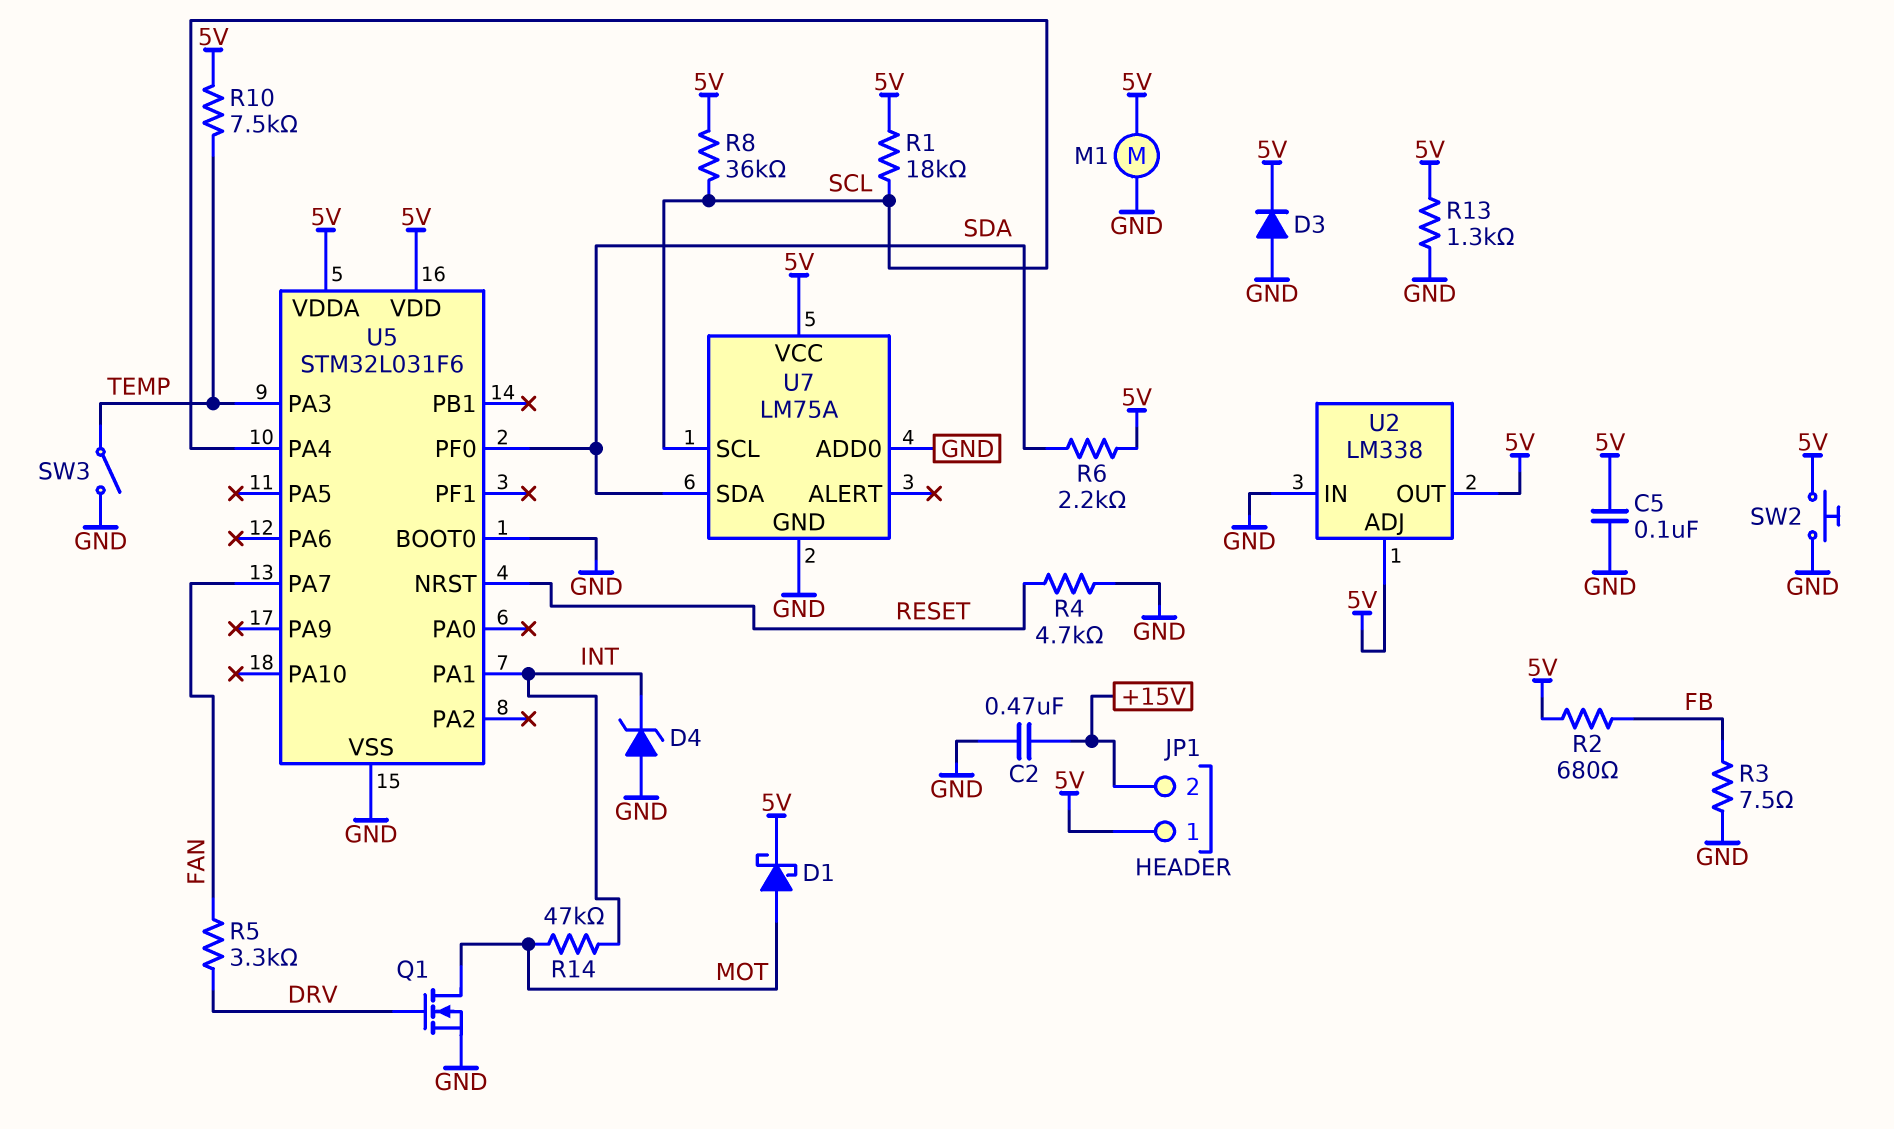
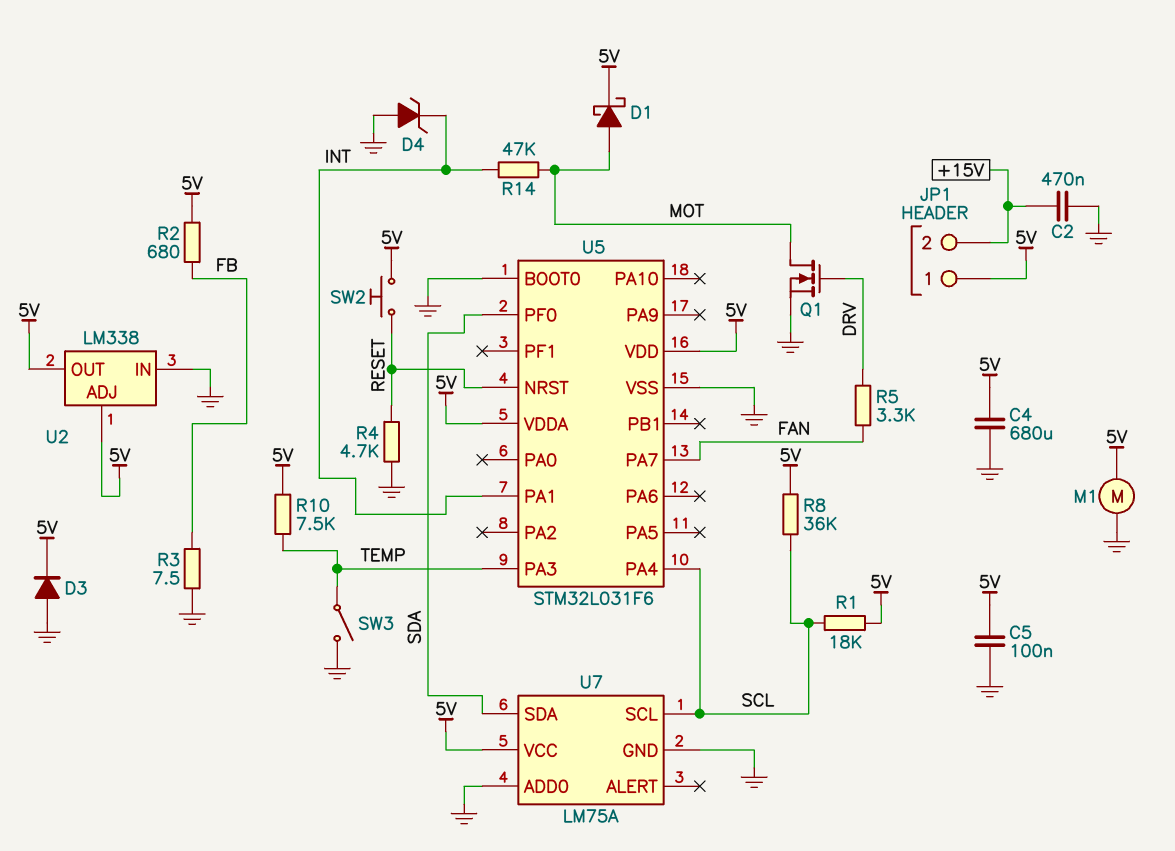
C4: none -> 680uF (5V, GND)
R6: 2.2k (5V, SDA) -> none
R13: 1.3k (5V, GND) -> none
SW2: button (5V, GND) -> button (5V, RESET)

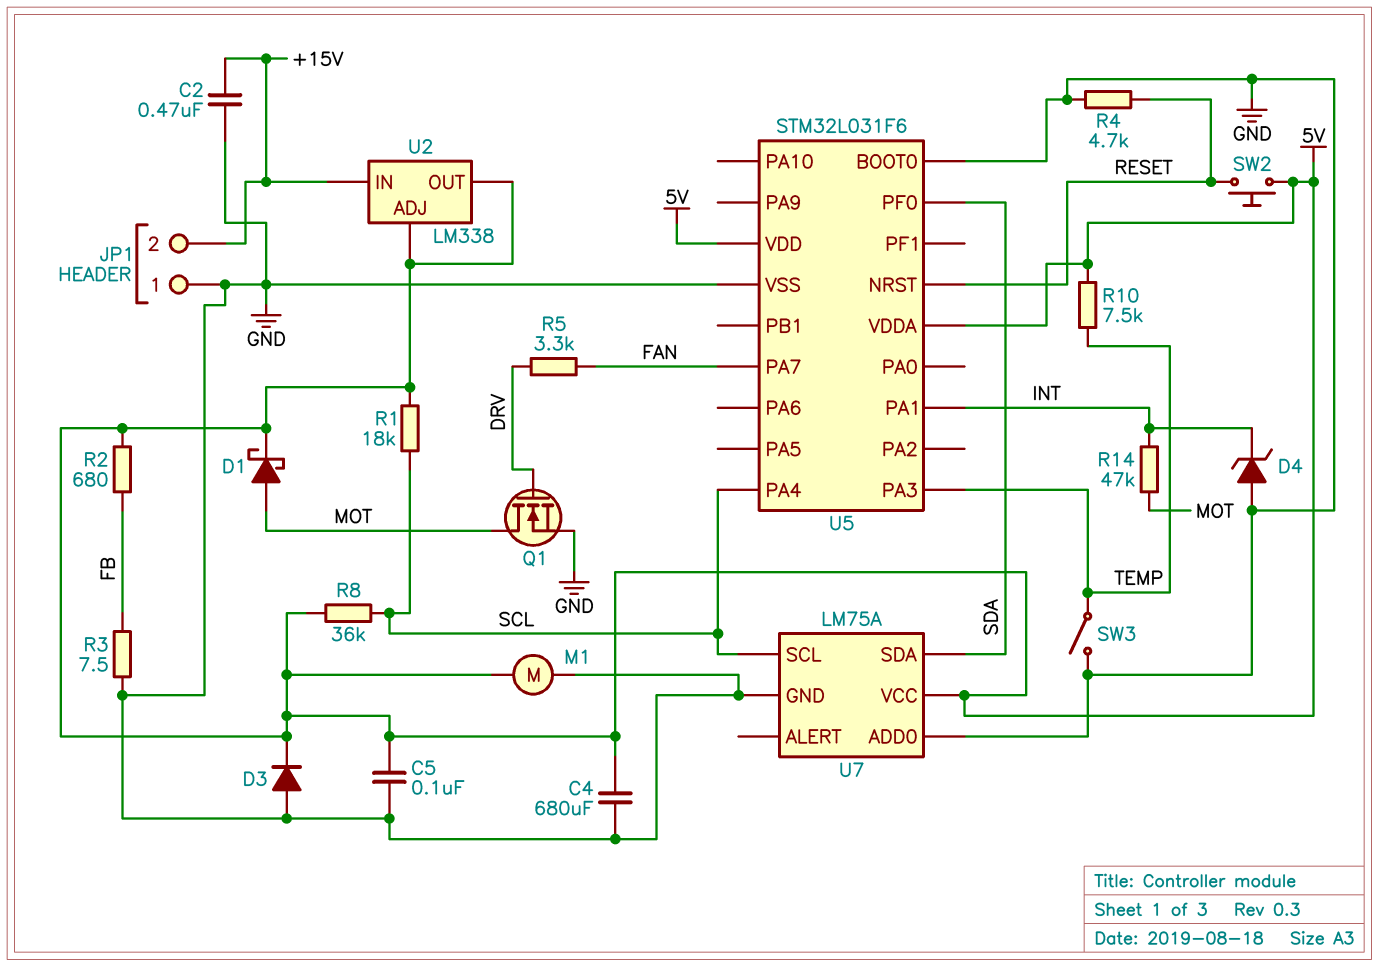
JP1 pin 1: 5V -> GND
U2 pin IN: GND -> +15V

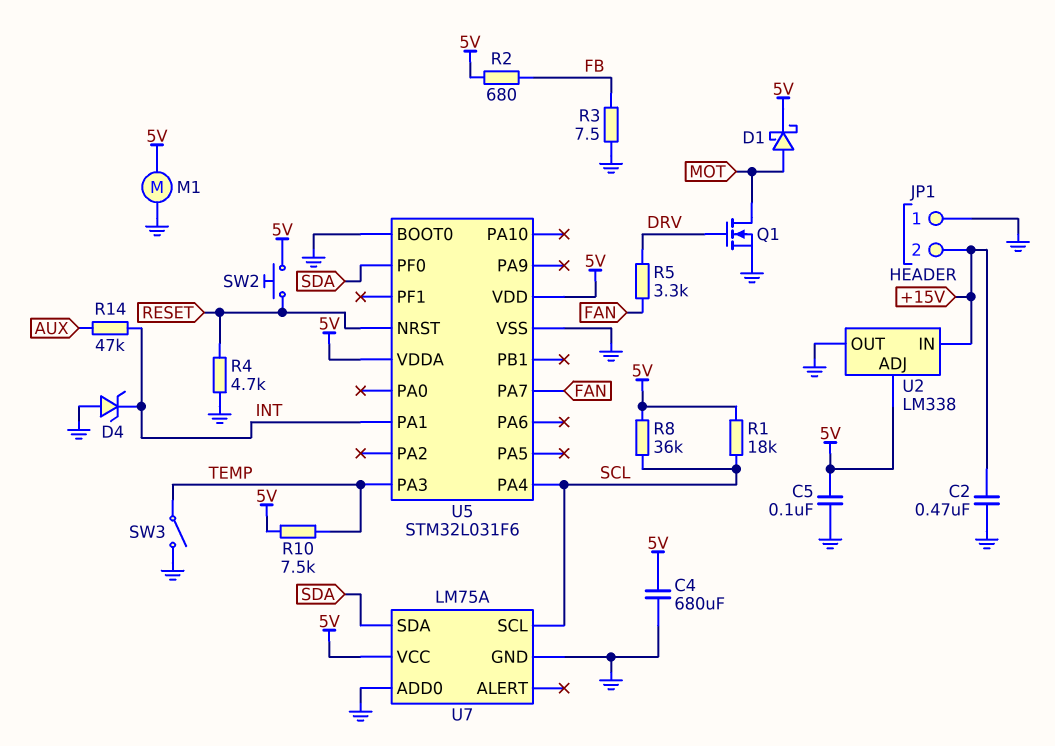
D3: diode (A GND, K 5V) -> none
R14: 47k (INT, MOT) -> 47k (AUX, INT)
U2 pin OUT: 5V -> GND

